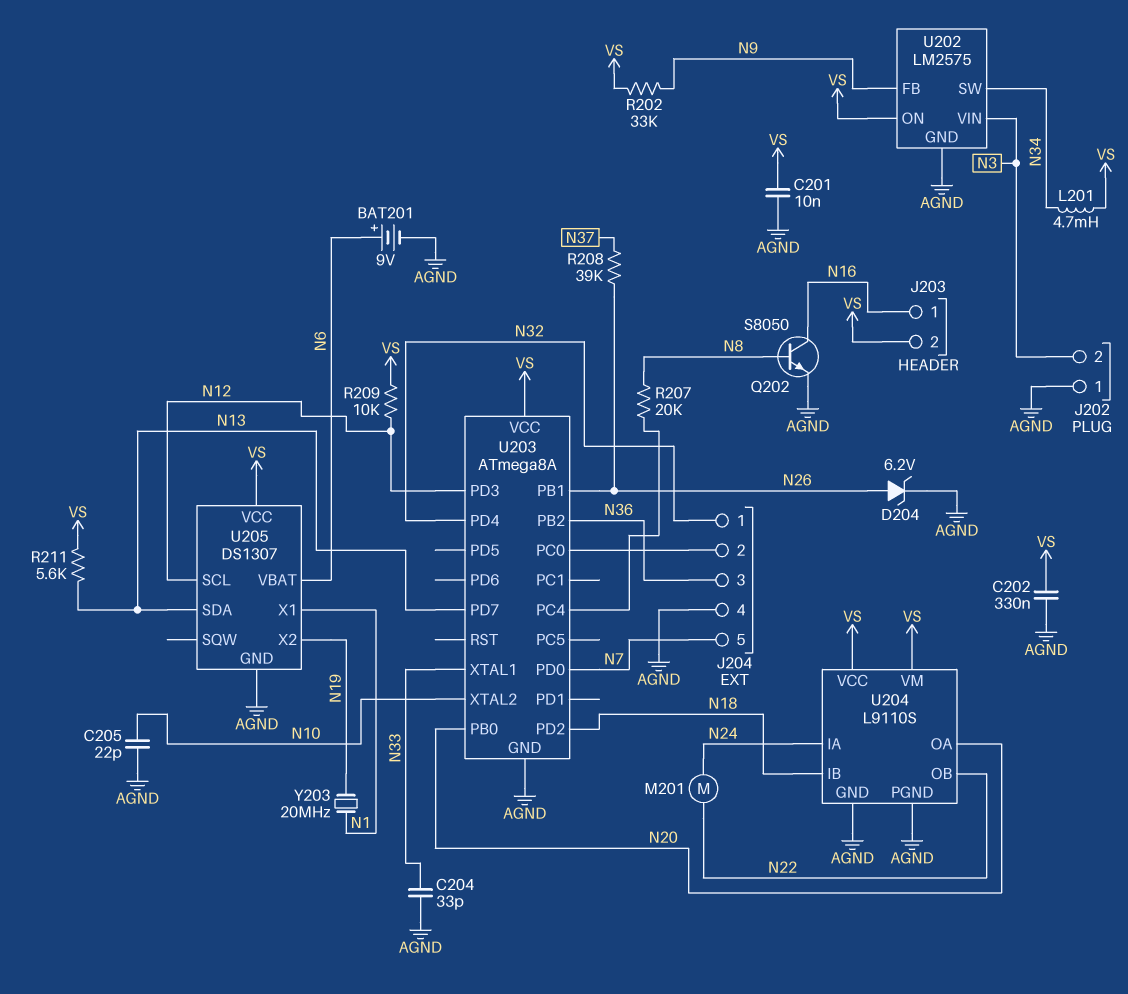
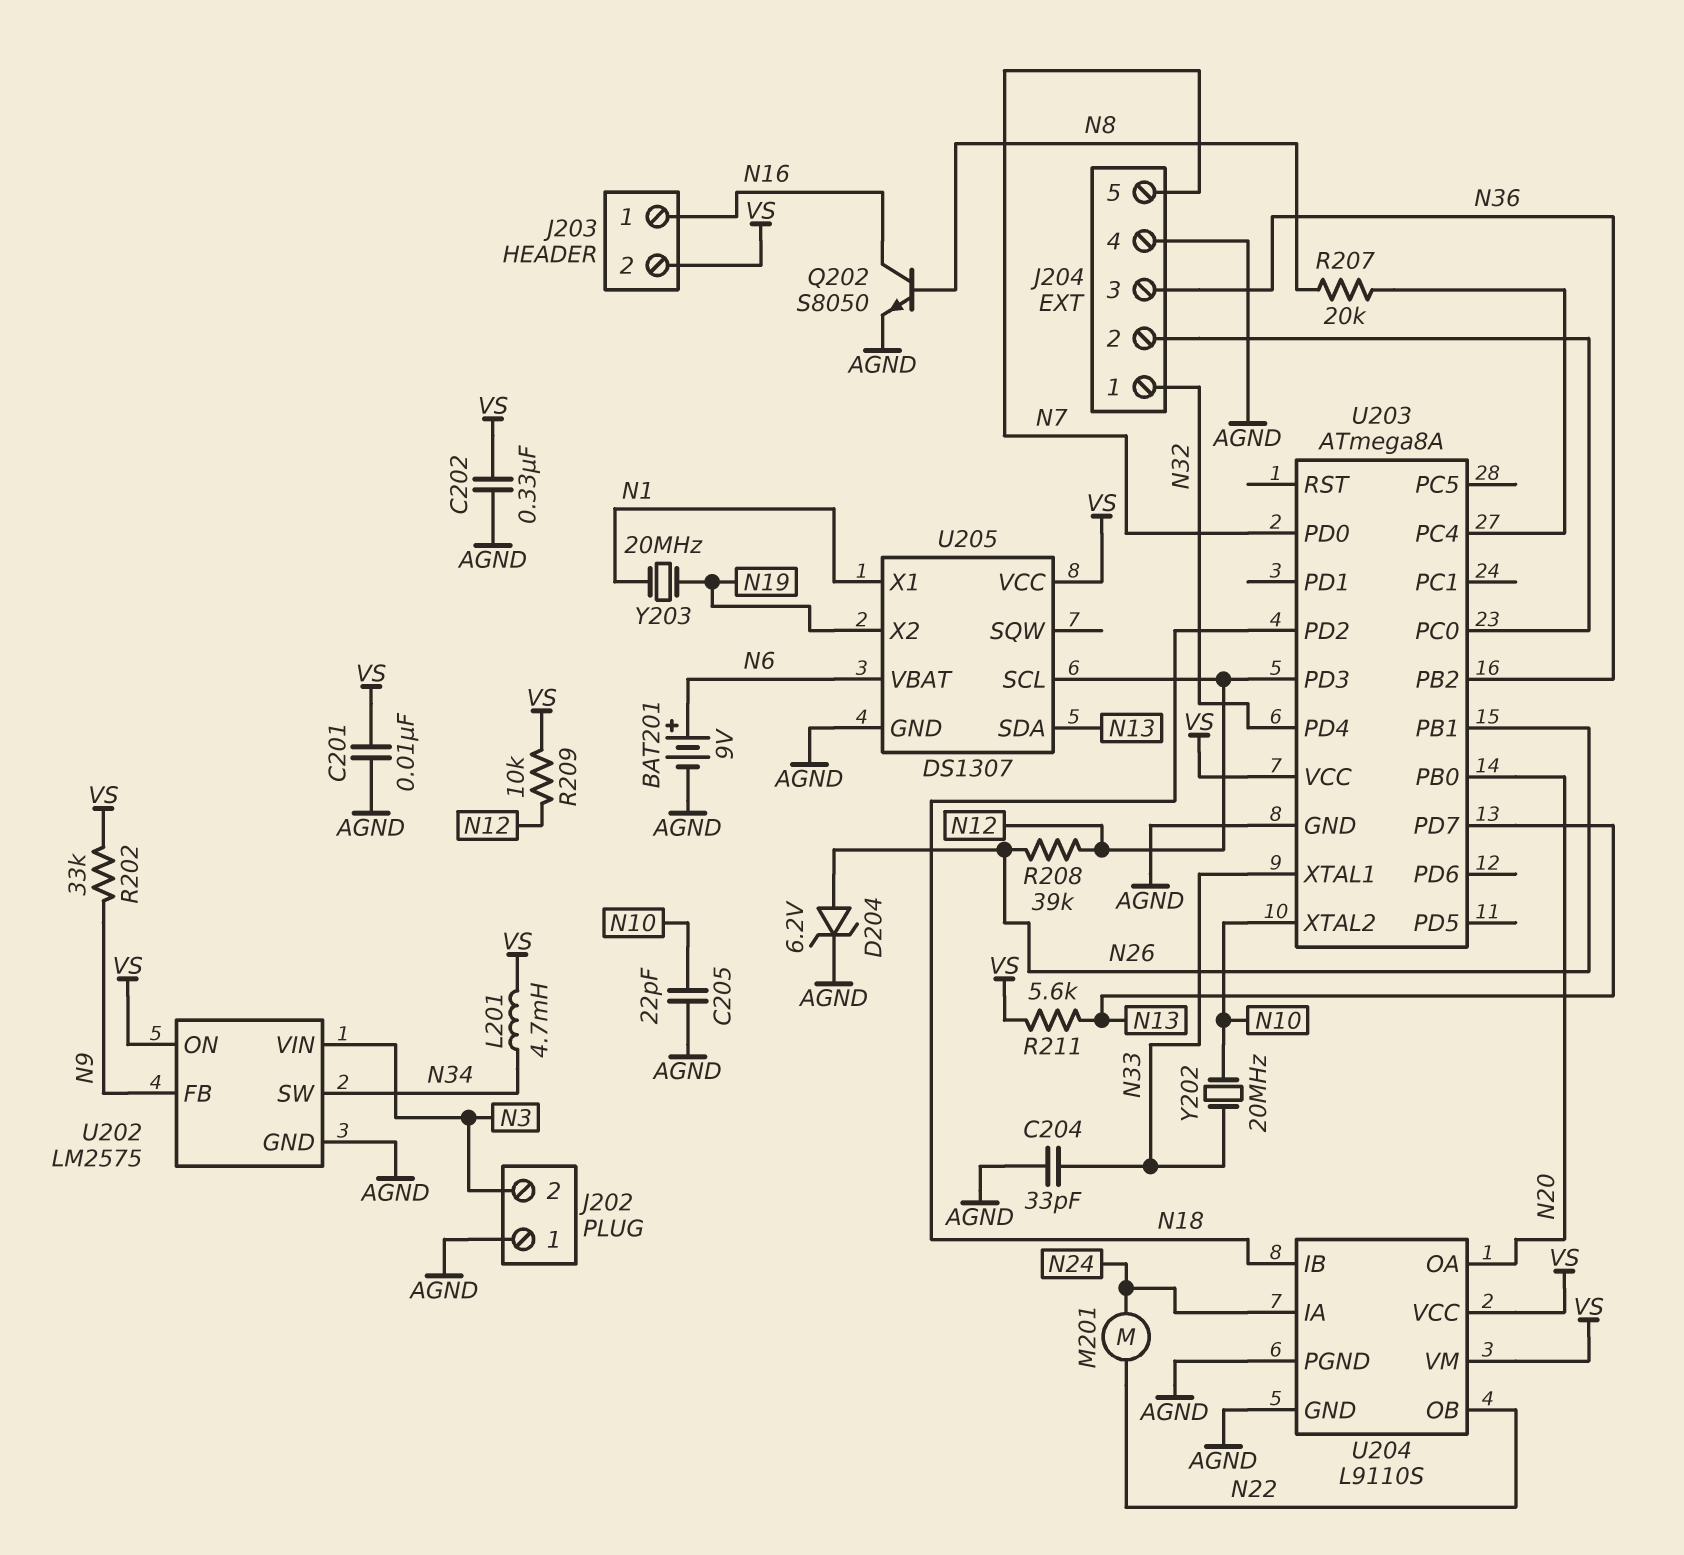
R208: 39k (N26, N37) -> 39k (N12, N26)
Y202: none -> 20MHz (N10, N33)

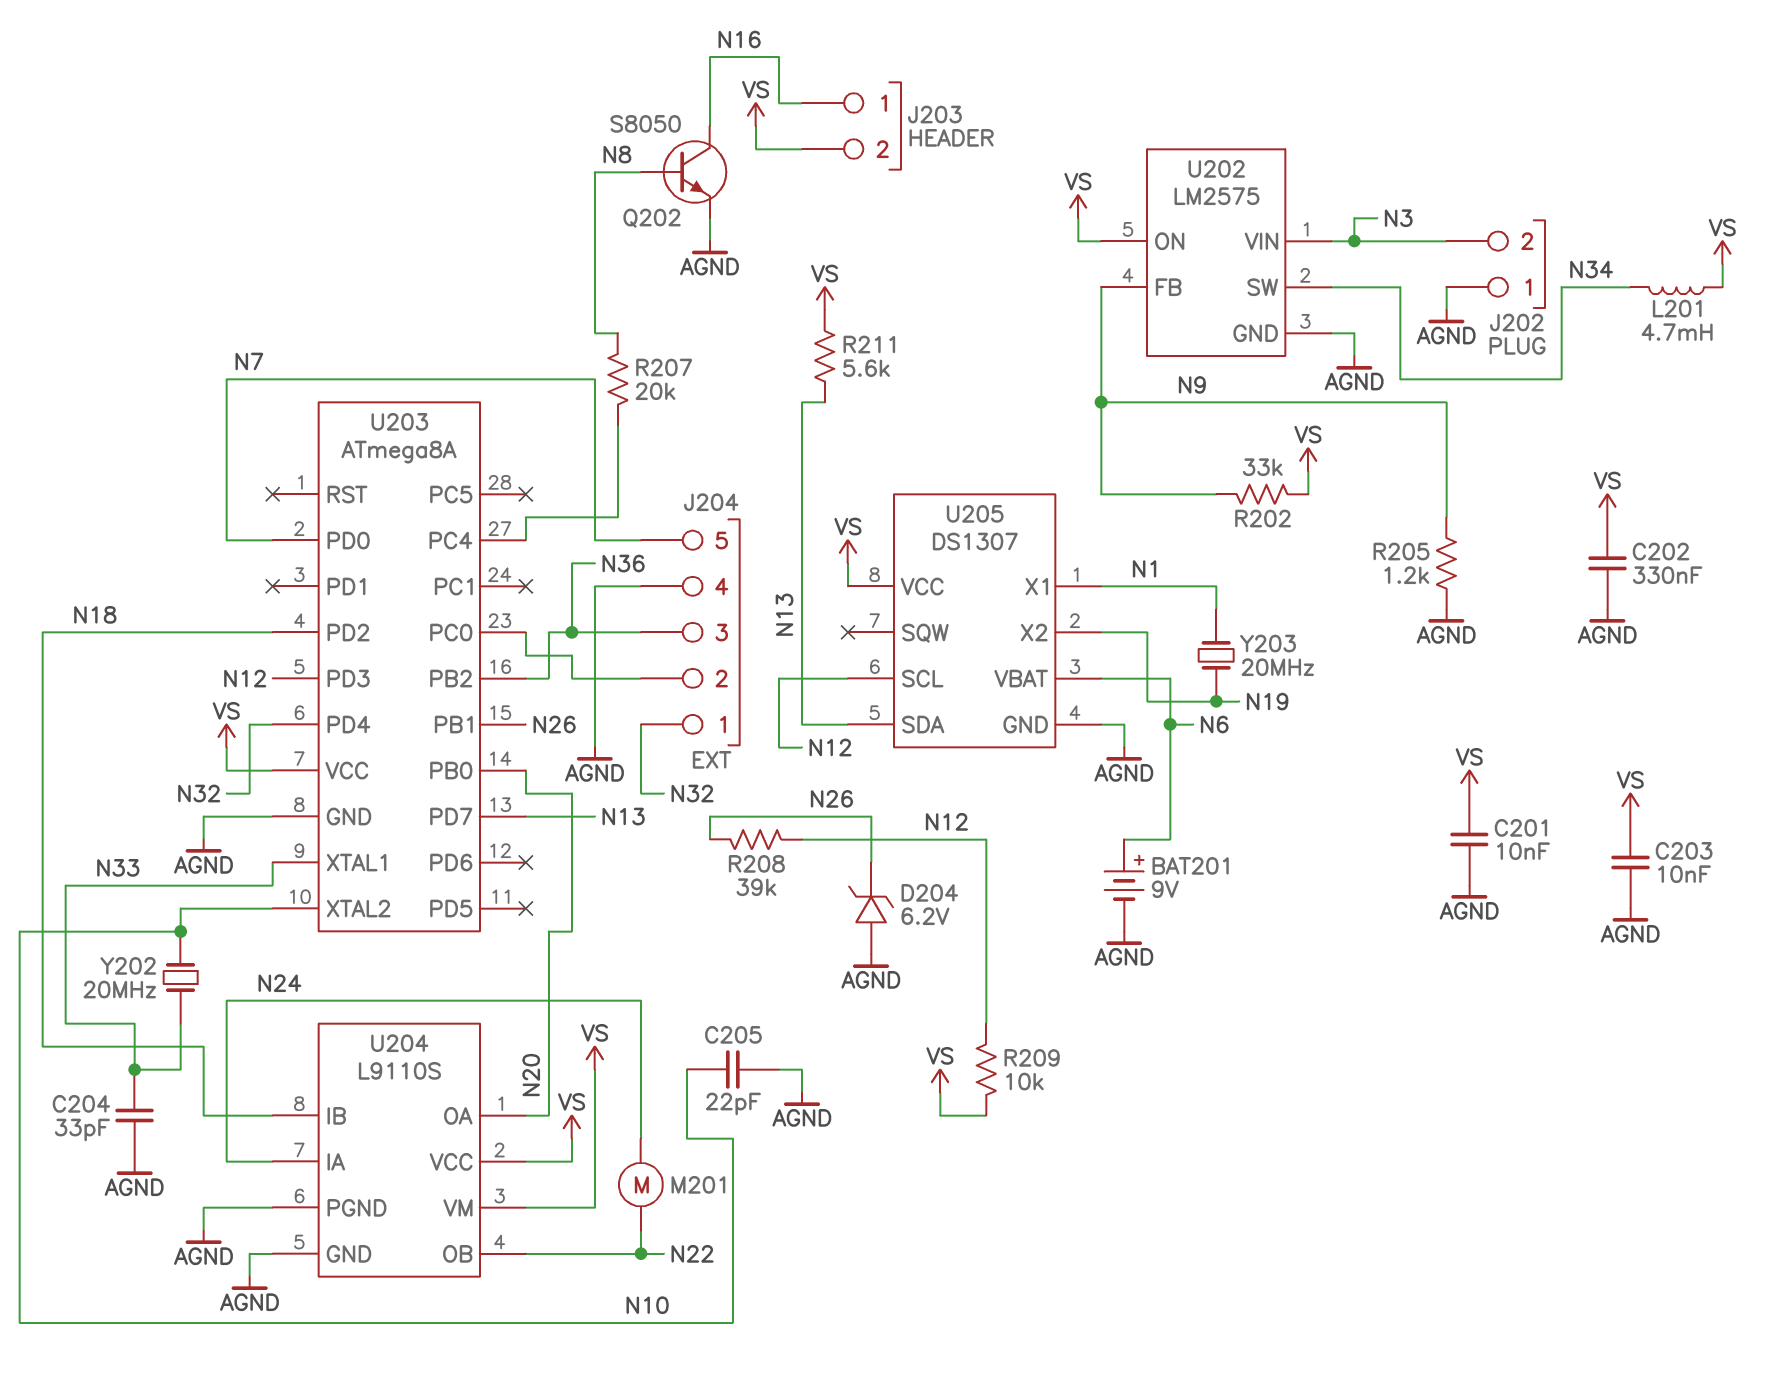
C203: none -> 10nF (AGND, VS)
D204: zener 6.2V (A N26, K AGND) -> zener 6.2V (A AGND, K N26)
R205: none -> 1.2k (AGND, N9)

